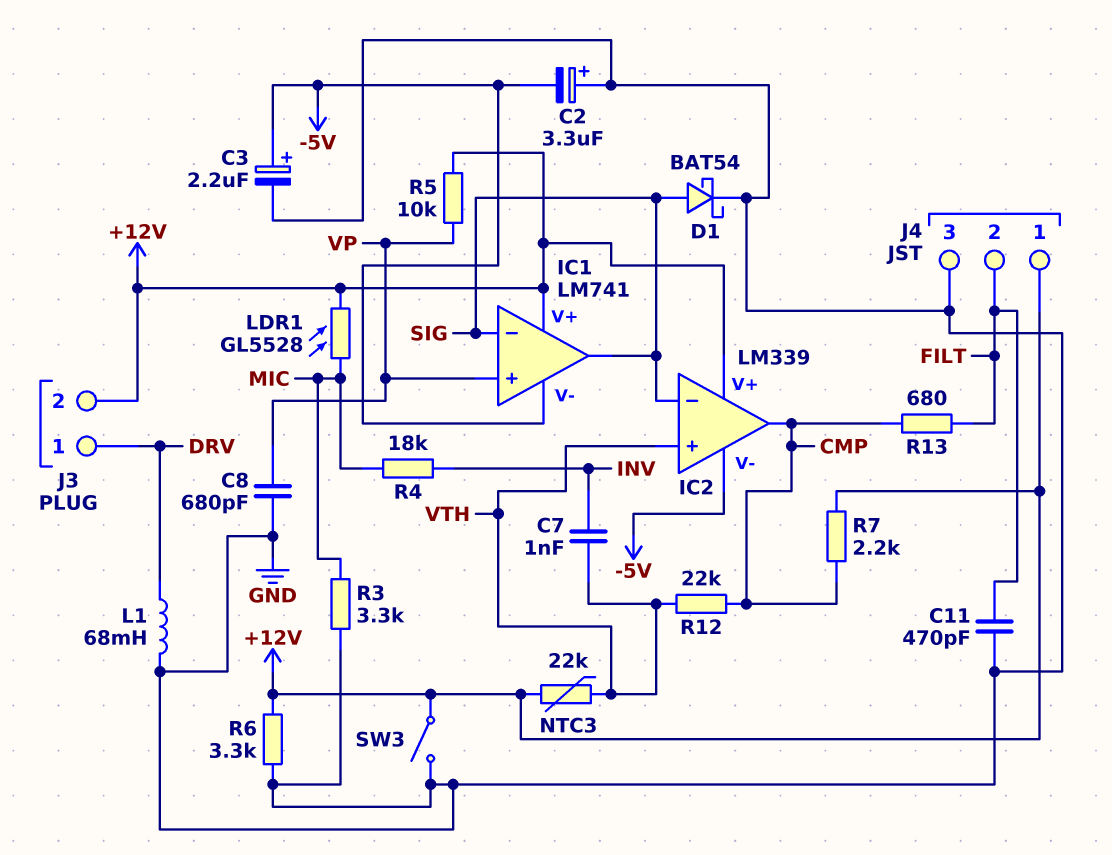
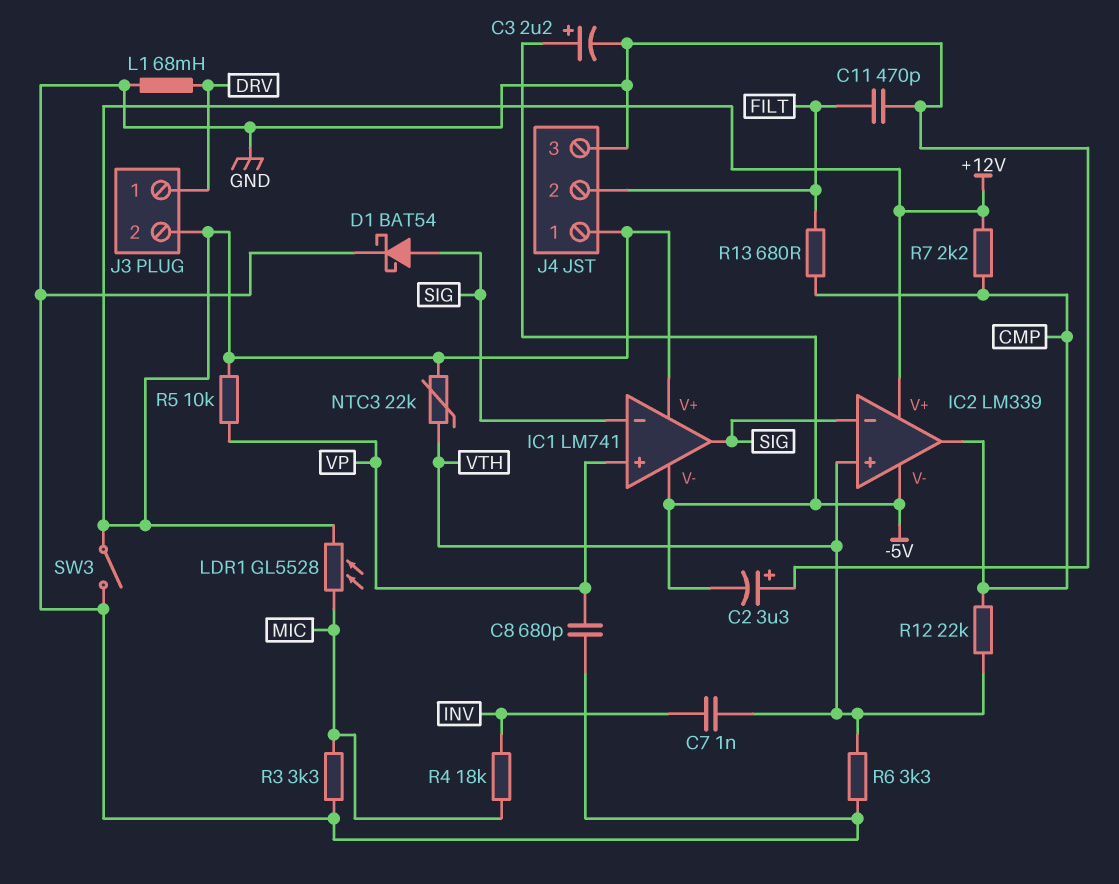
R6: 3.3k (+12V, GND) -> 3.3k (GND, VTH)

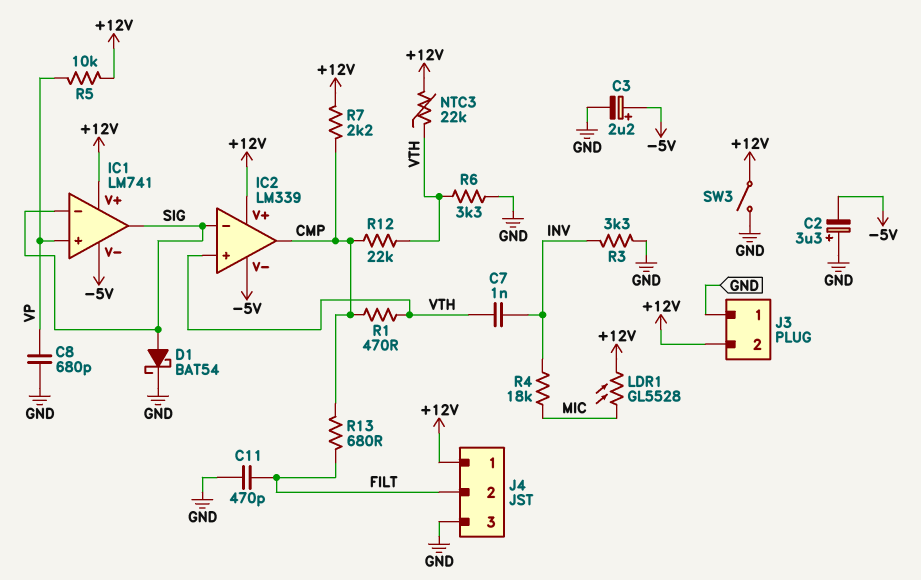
J3 pin 1: DRV -> GND
L1: 68mH (DRV, GND) -> none
R1: none -> 470 (CMP, VTH)
R3: 3.3k (GND, MIC) -> 3.3k (GND, INV)

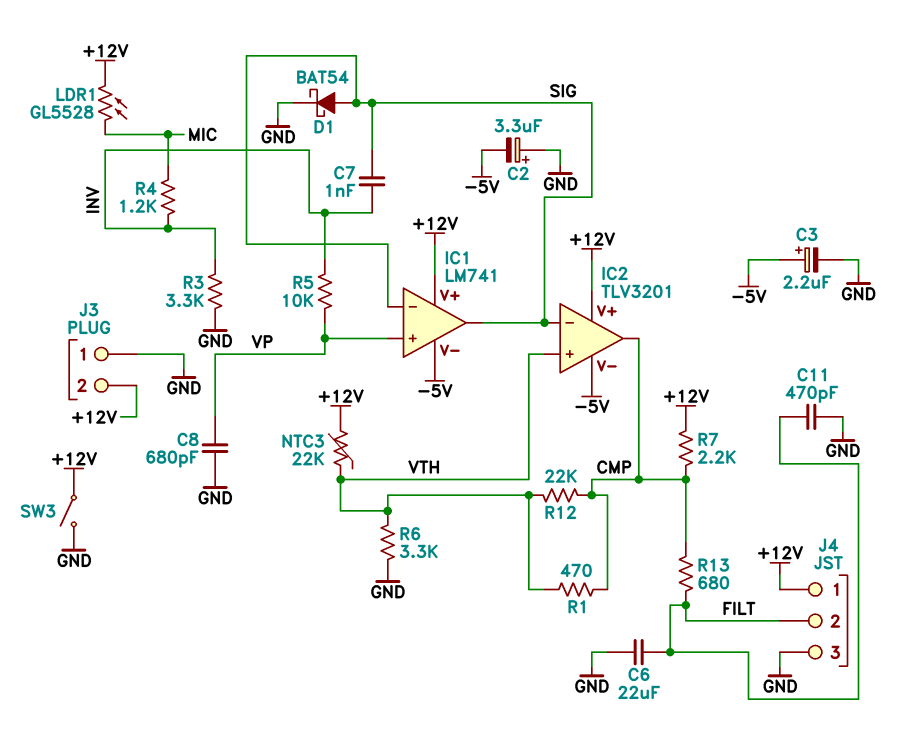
C6: none -> 22uF (FILT, GND)
C7: 1nF (INV, VTH) -> 1nF (INV, SIG)
IC2: LM339 -> TLV3201
R4: 18k (INV, MIC) -> 1.2k (INV, MIC)
R5: 10k (+12V, VP) -> 10k (INV, VP)

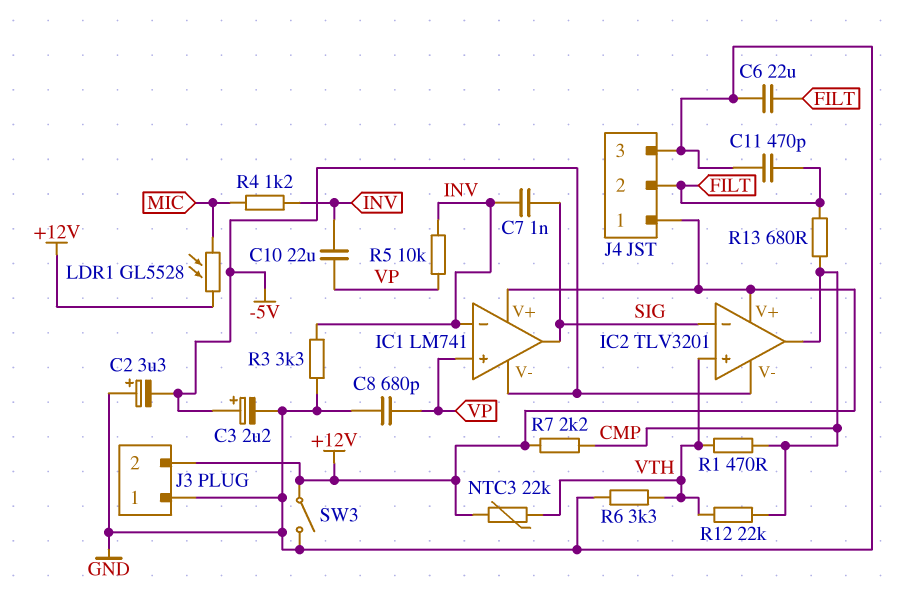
C10: none -> 22uF (INV, VP)
D1: schottky BAT54 (A SIG, K GND) -> none
IC1 pin in-: SIG -> INV

